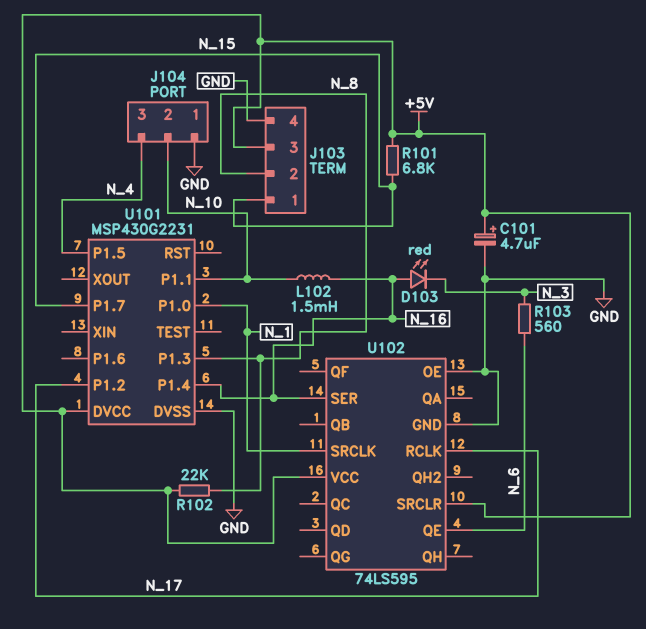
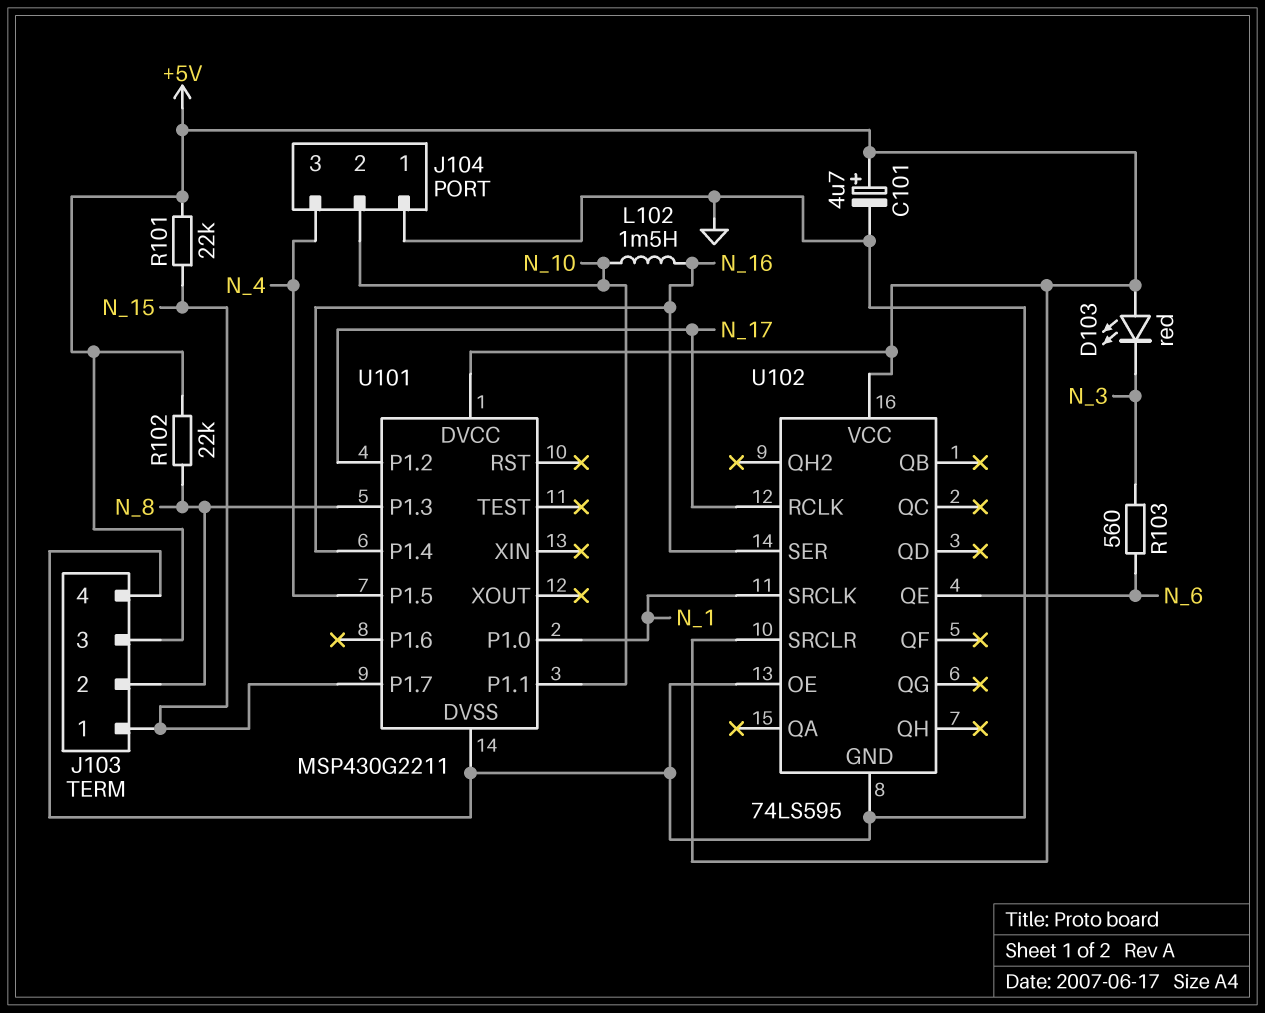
D103: LED red (A N_16, K N_3) -> LED red (A +5V, K N_3)
R101: 6.8k (+5V, N_15) -> 22k (+5V, N_15)
U101: MSP430G2231 -> MSP430G2211

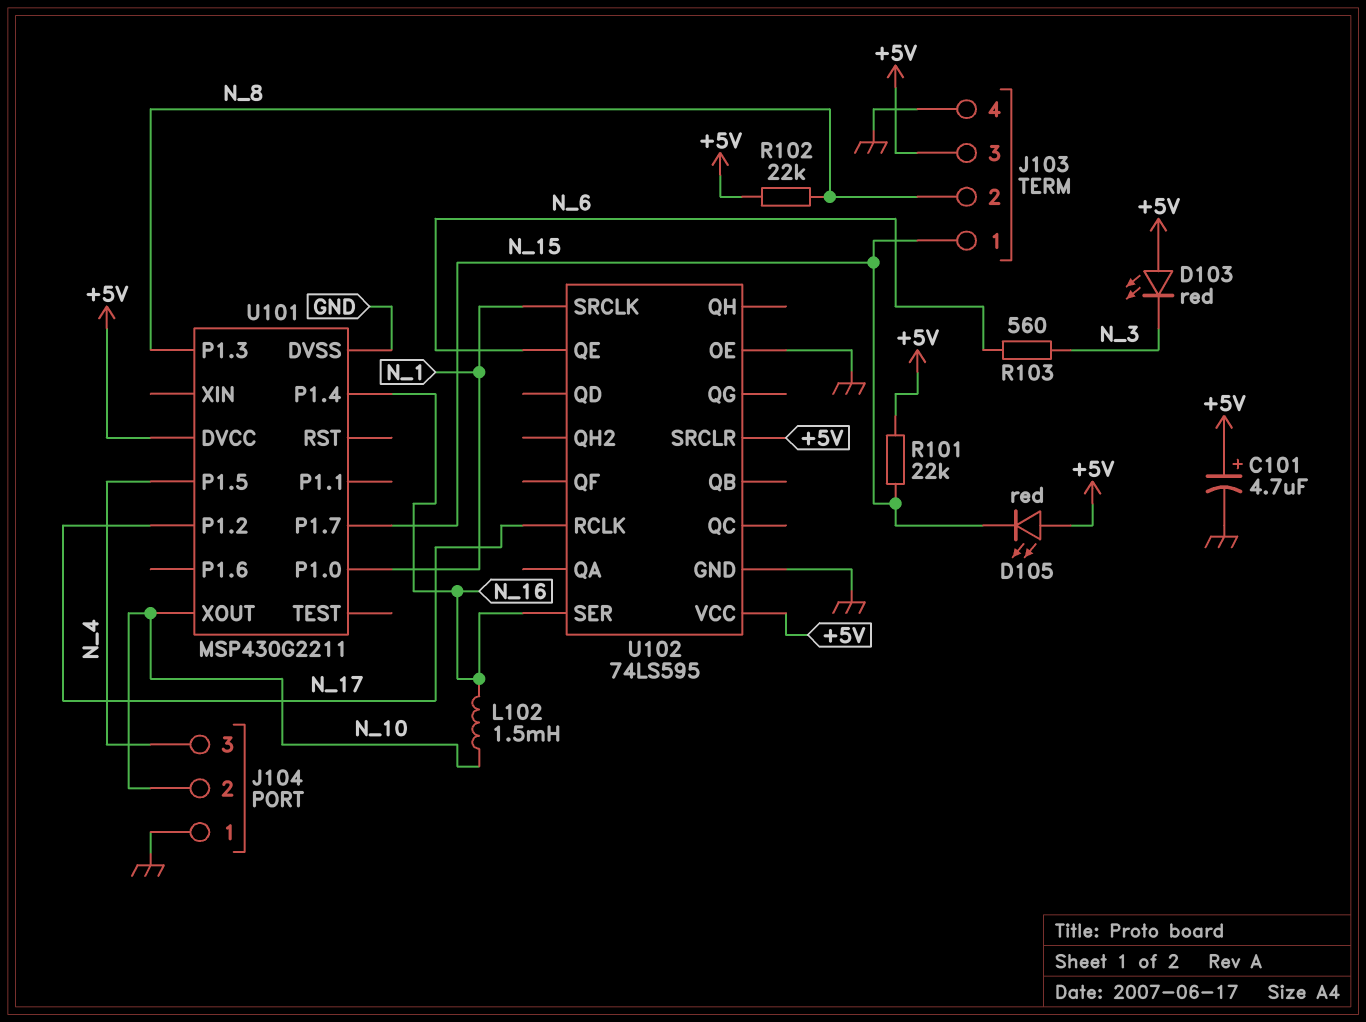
D105: none -> LED red (A +5V, K N_15)
U101 pin P1.1: N_10 -> none
U101 pin XOUT: none -> N_10

